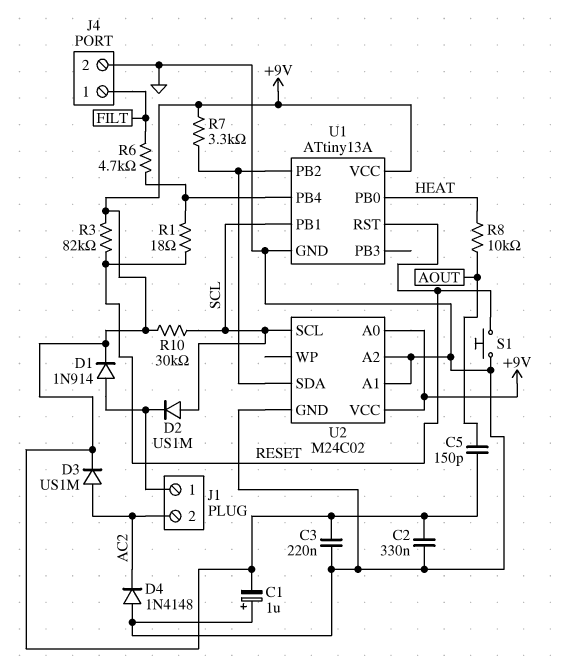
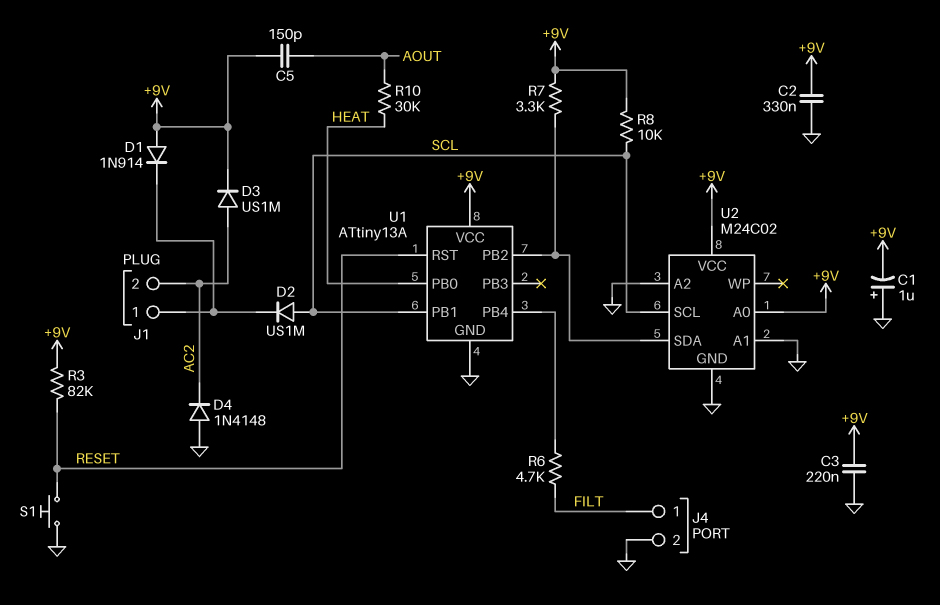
D1: diode 1N914 (A J1/1, K +9V) -> diode 1N914 (A +9V, K J1/1)
R1: 18 (RESET, U1/PB4) -> none
R8: 10k (AOUT, HEAT) -> 10k (+9V, SCL)
R10: 30k (+9V, SCL) -> 30k (AOUT, HEAT)

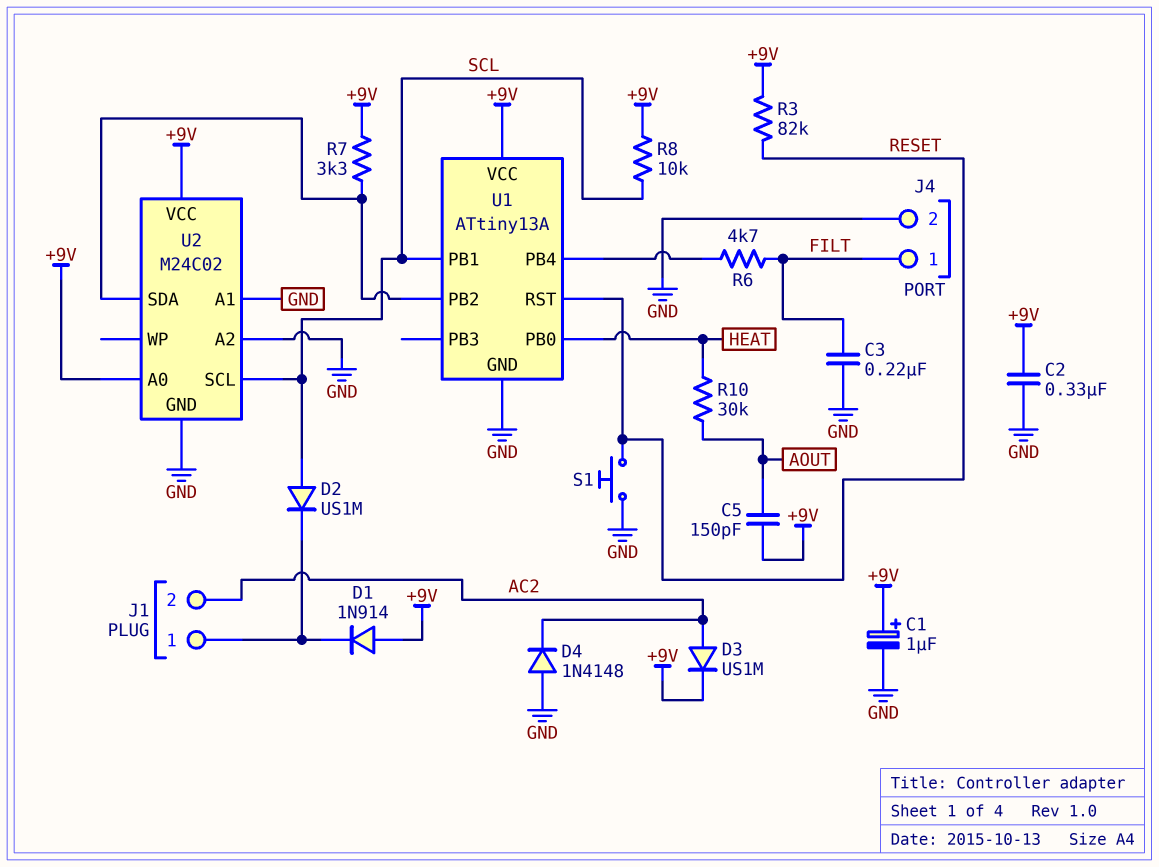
C1: 1uF (plus GND, minus +9V) -> 1uF (plus +9V, minus GND)
C3: 220nF (+9V, GND) -> 220nF (FILT, GND)

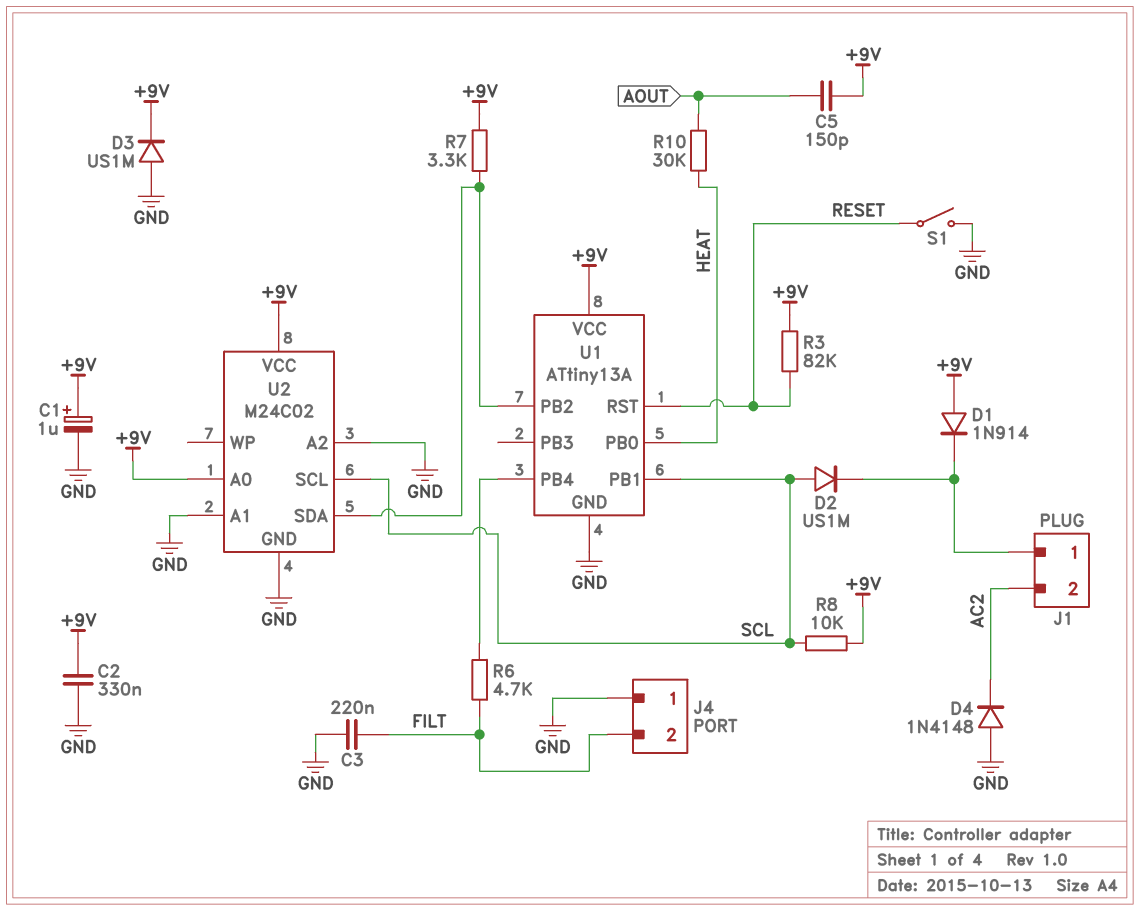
D3: diode US1M (A AC2, K +9V) -> diode US1M (A GND, K +9V)
J4 pin 1: FILT -> GND
J4 pin 2: GND -> FILT
S1: button (GND, RESET) -> switch (GND, RESET)

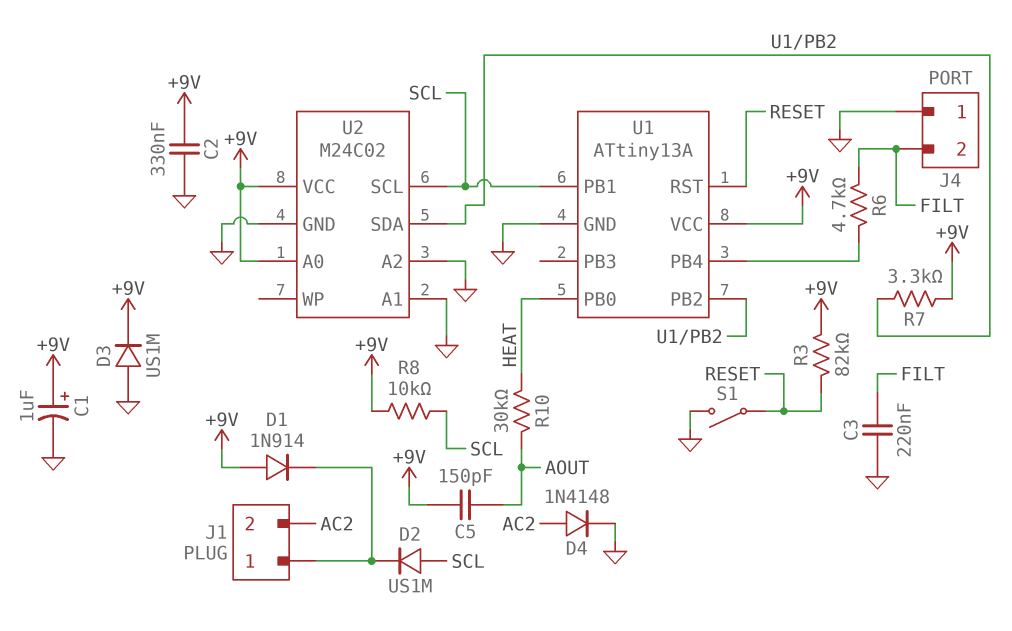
D4: diode 1N4148 (A GND, K AC2) -> diode 1N4148 (A AC2, K GND)

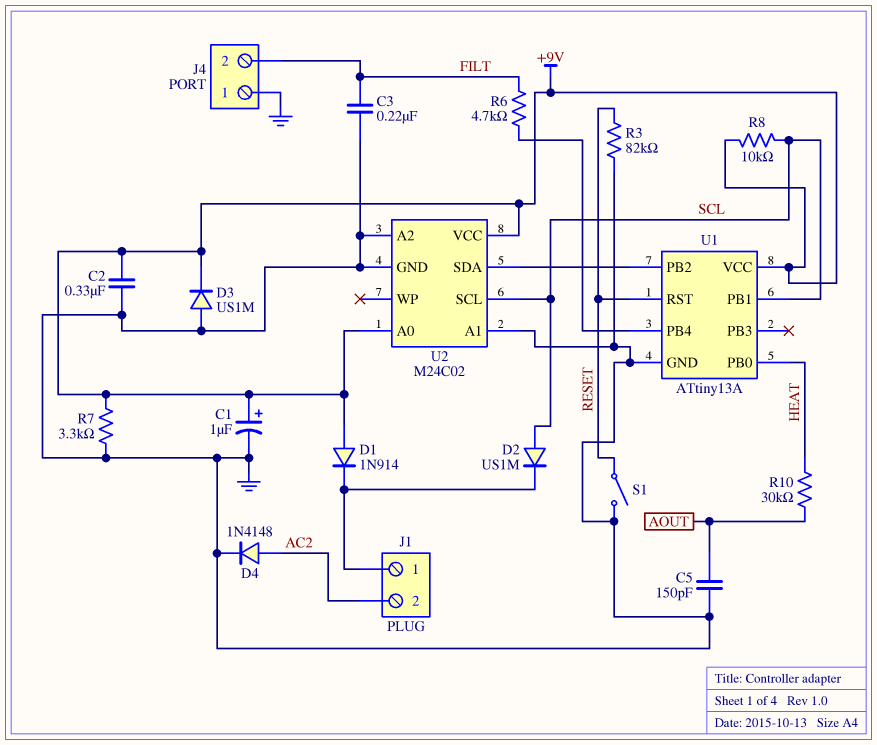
C5: 150pF (+9V, AOUT) -> 150pF (AOUT, GND)
R3: 82k (+9V, RESET) -> 82k (GND, RESET)
R7: 3.3k (+9V, U1/PB2) -> 3.3k (+9V, GND)

